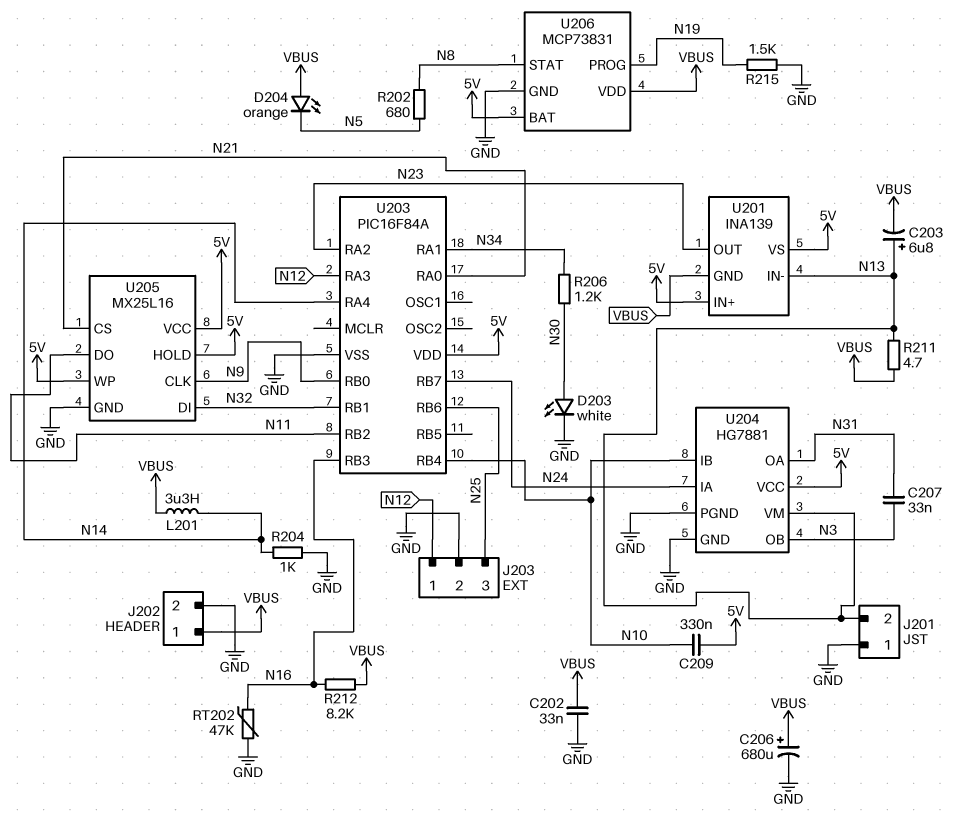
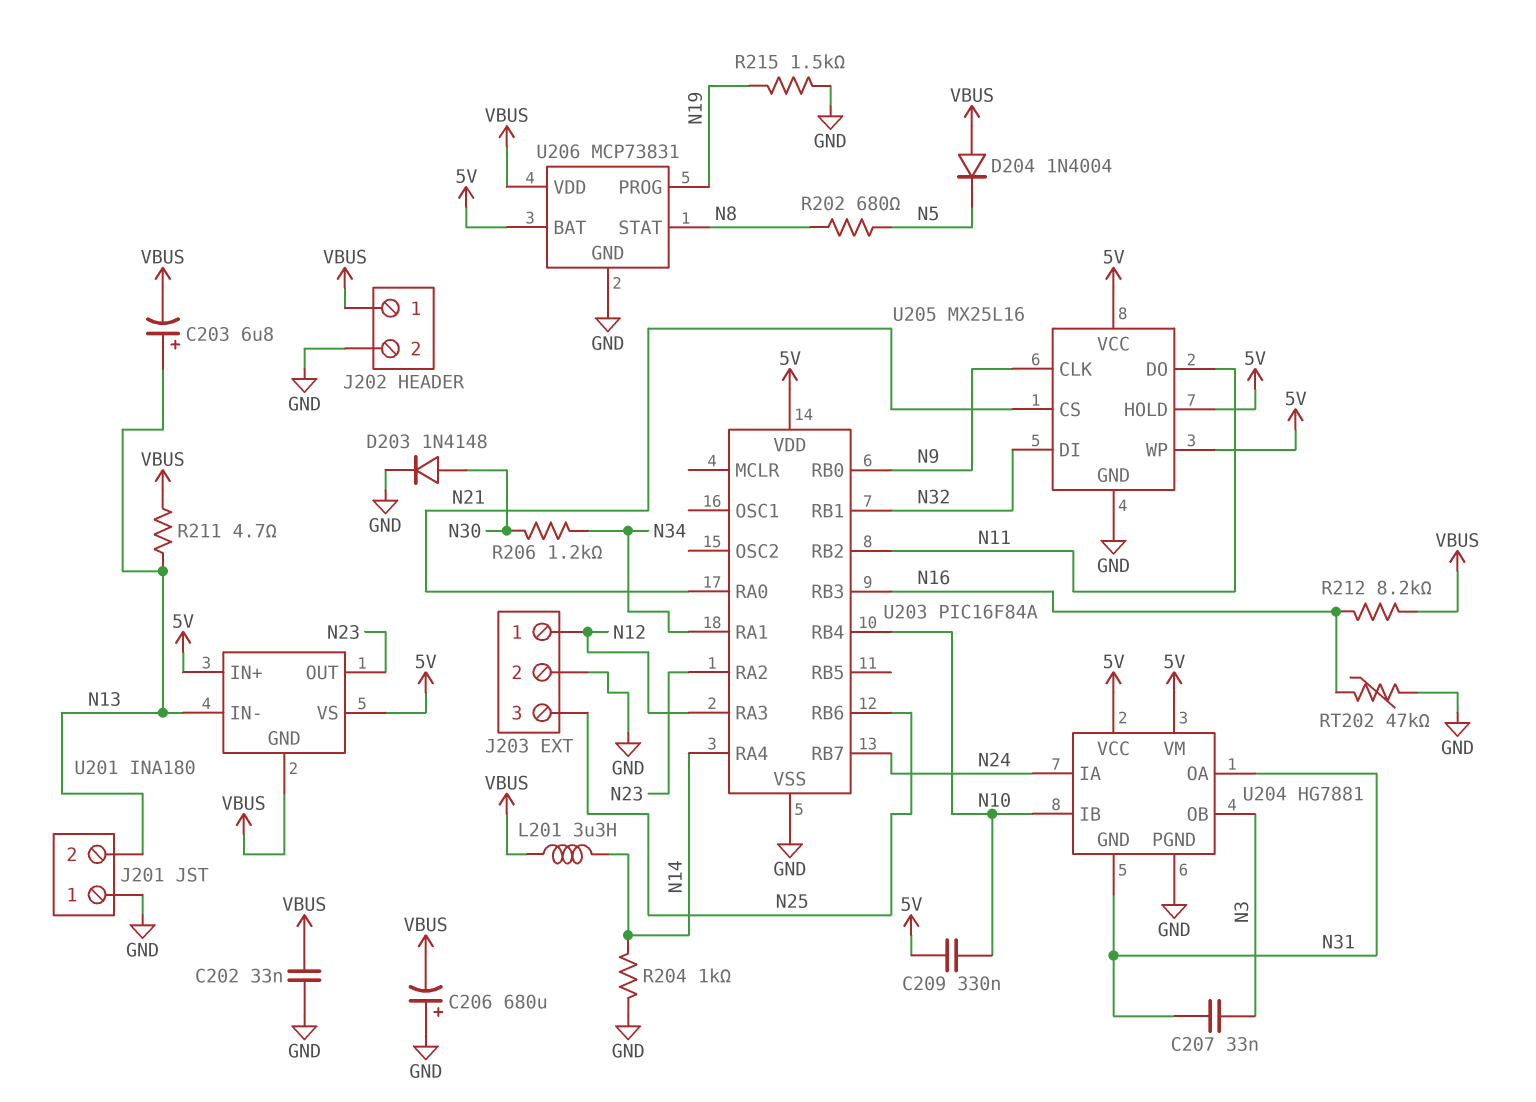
C206: 680uF (plus VBUS, minus GND) -> 680uF (plus GND, minus VBUS)
D203: LED white (A N30, K GND) -> diode 1N4148 (A N30, K GND)
D204: LED orange (A VBUS, K N5) -> diode 1N4004 (A VBUS, K N5)
U201: INA139 -> INA180
U204 pin GND: GND -> N31
U204 pin VM: N13 -> 5V

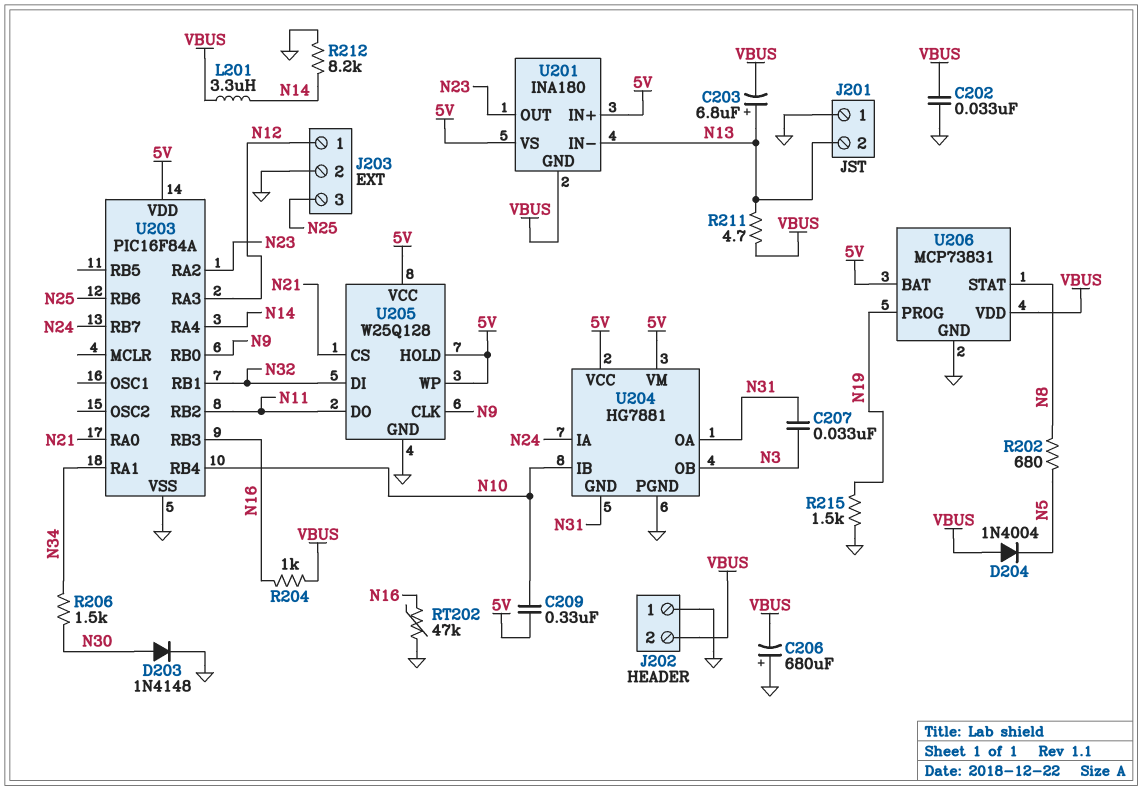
J202 pin 1: VBUS -> GND
J202 pin 2: GND -> VBUS
R204: 1k (GND, N14) -> 1k (N16, VBUS)
R206: 1.2k (N30, N34) -> 1.5k (N30, N34)
R212: 8.2k (N16, VBUS) -> 8.2k (GND, N14)
U205: MX25L16 -> W25Q128

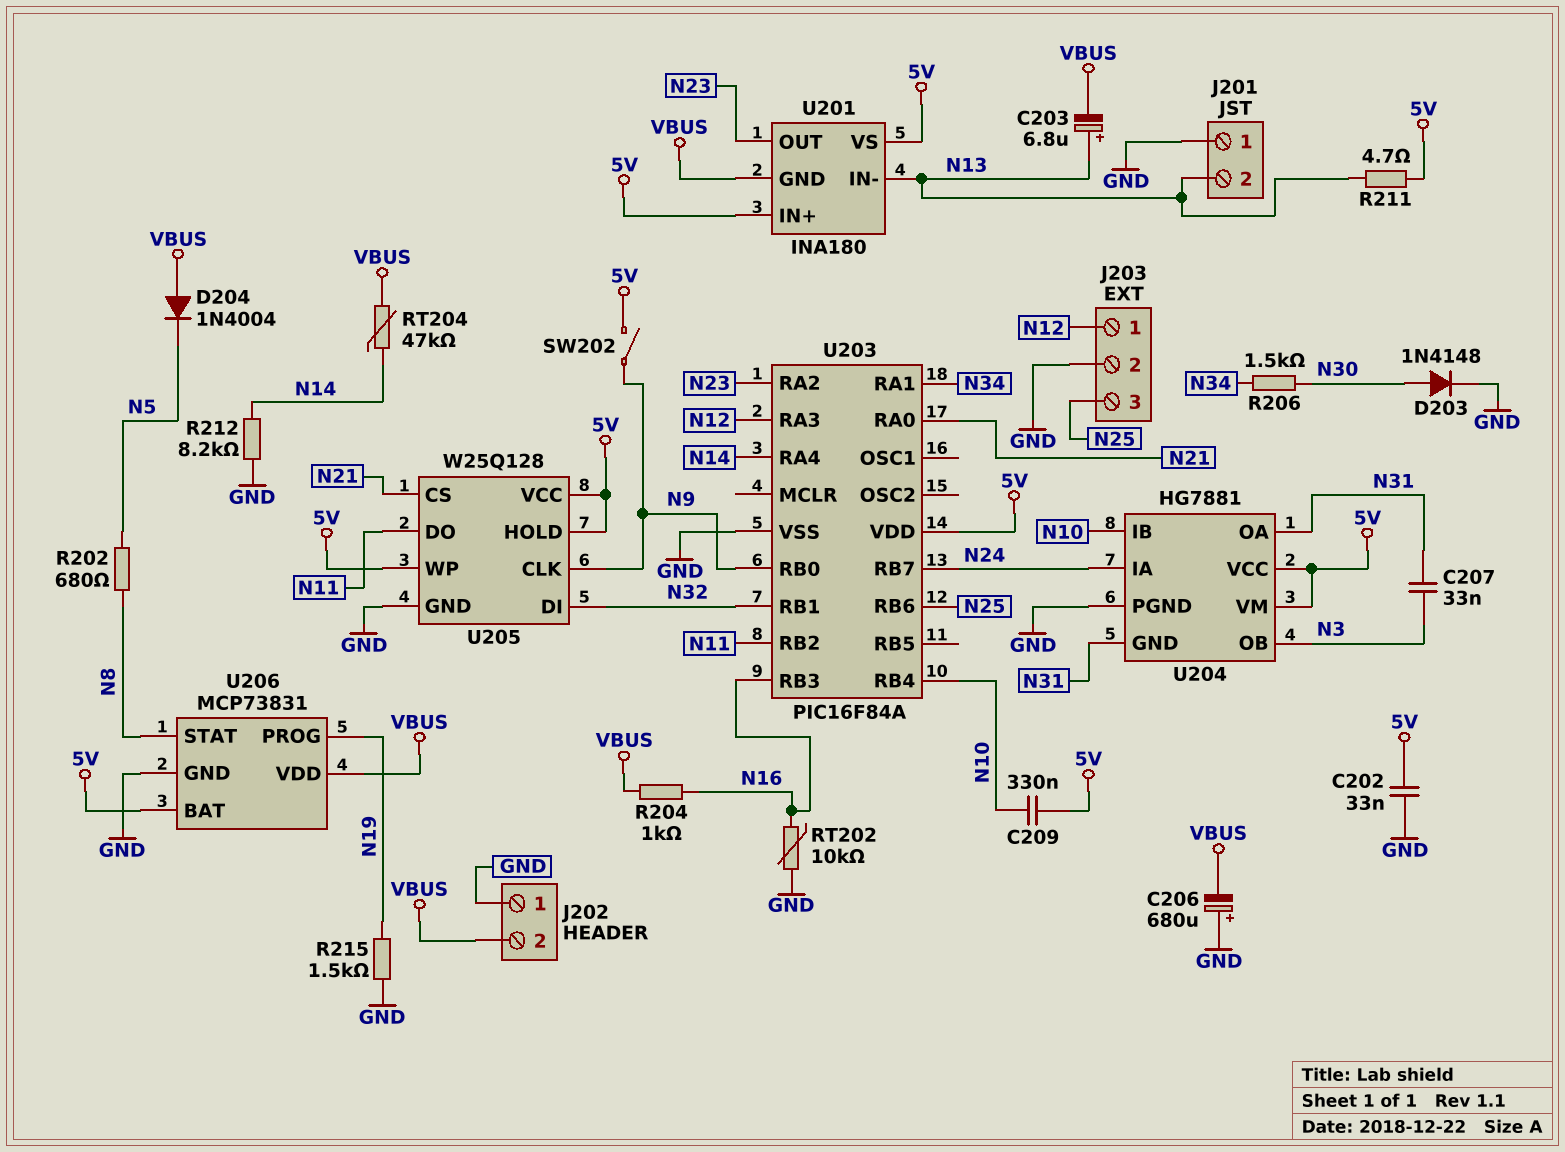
C202: 33nF (GND, VBUS) -> 33nF (5V, GND)
L201: 3.3uH (N14, VBUS) -> none
R211: 4.7 (N13, VBUS) -> 4.7 (5V, N13)
RT202: 47k (GND, N16) -> 10k (GND, N16)
RT204: none -> 47k (N14, VBUS)
SW202: none -> switch (5V, N9)

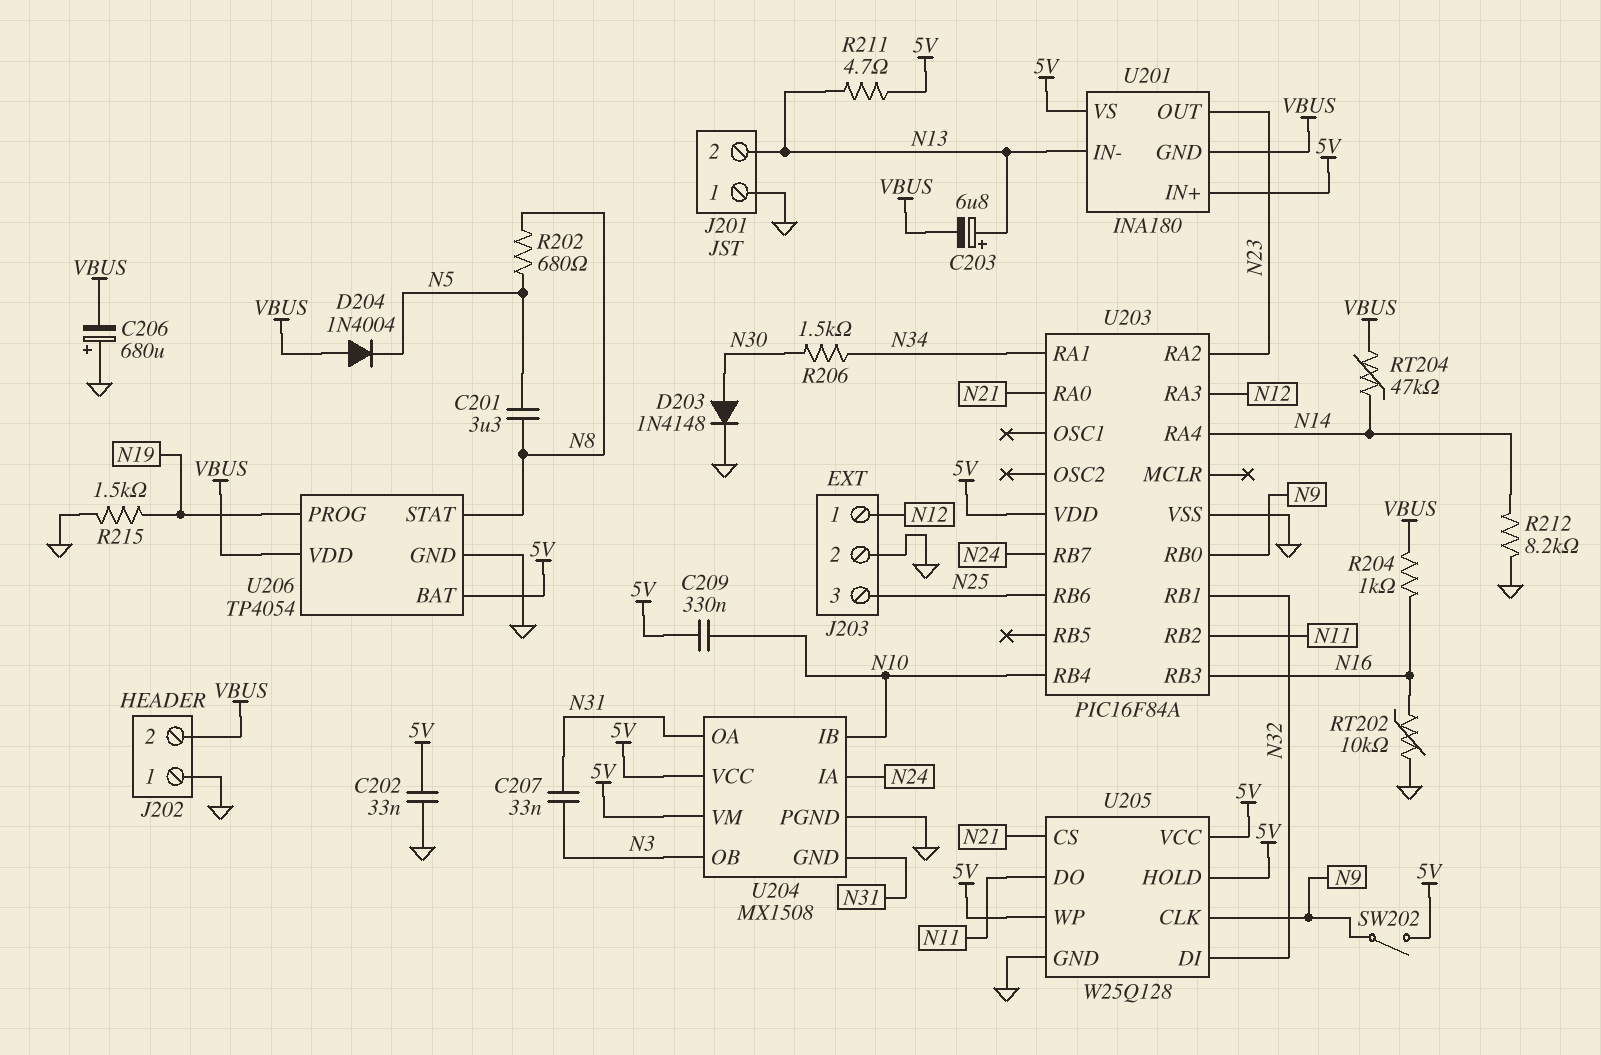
C201: none -> 3.3uF (N5, N8)
U204: HG7881 -> MX1508
U206: MCP73831 -> TP4054

